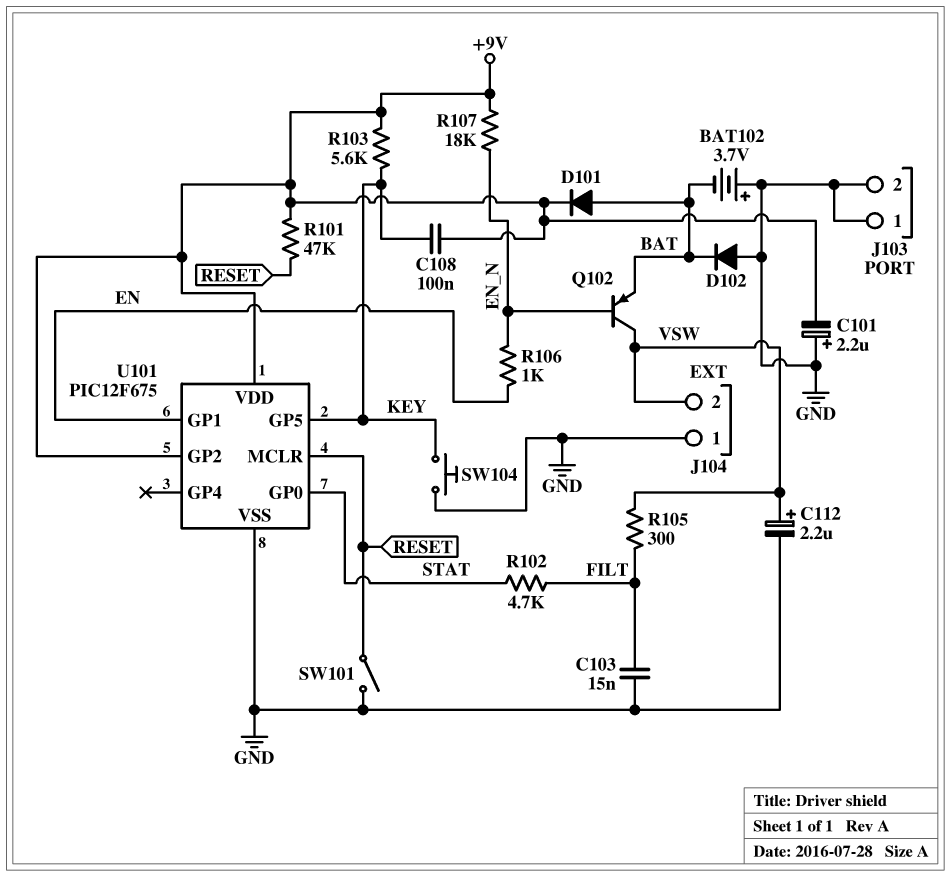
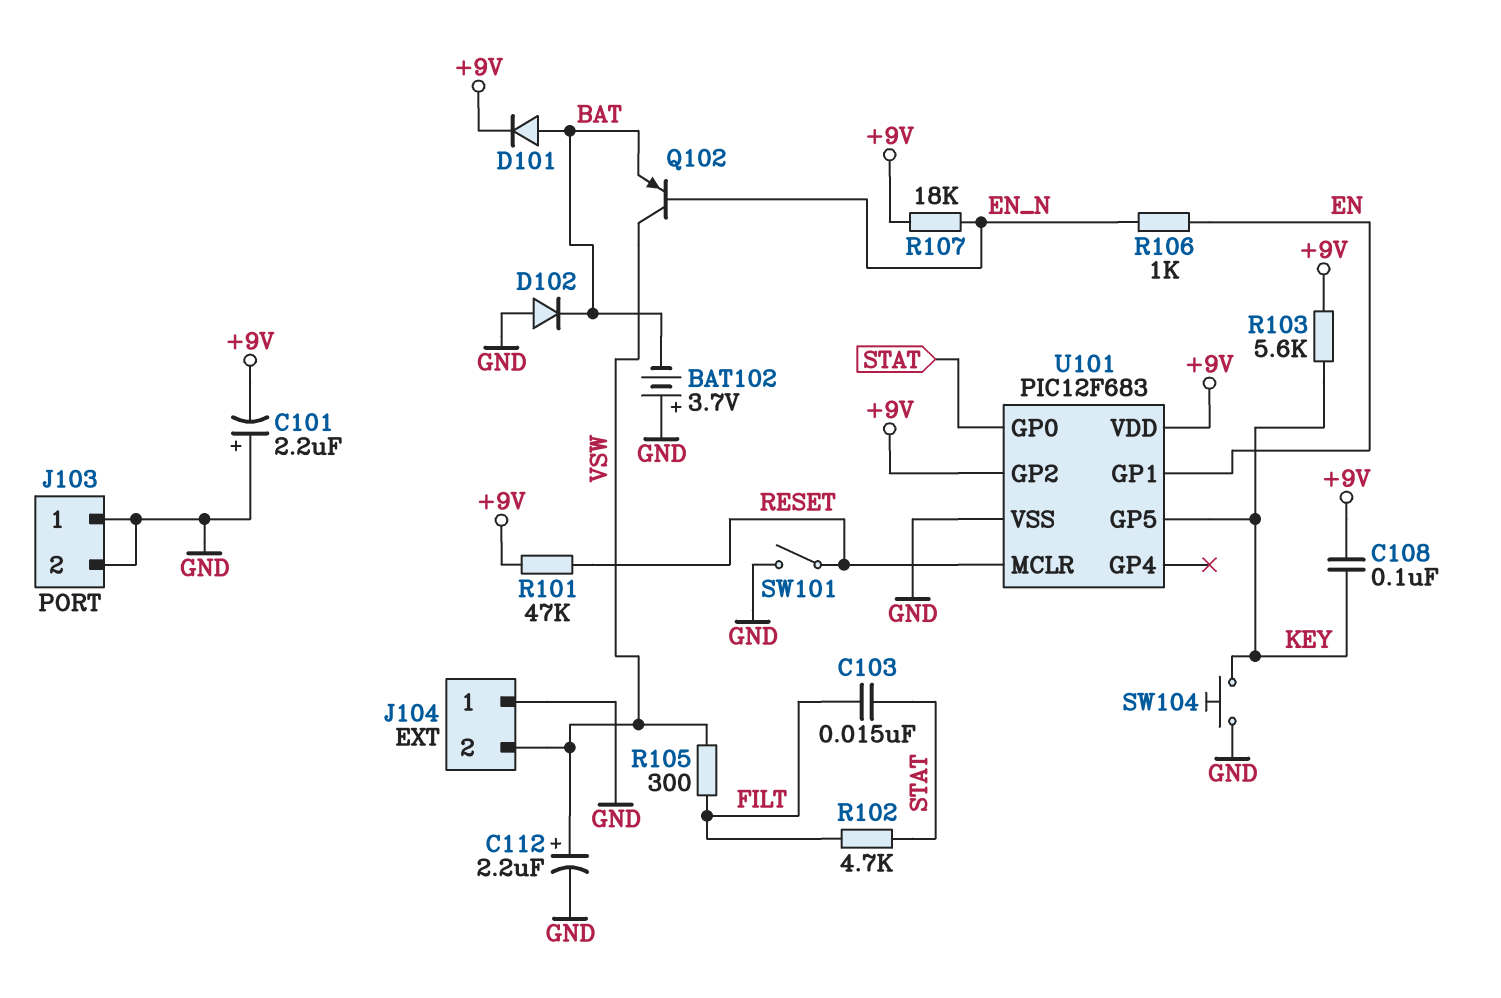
C103: 15nF (FILT, GND) -> 15nF (FILT, STAT)
U101: PIC12F675 -> PIC12F683

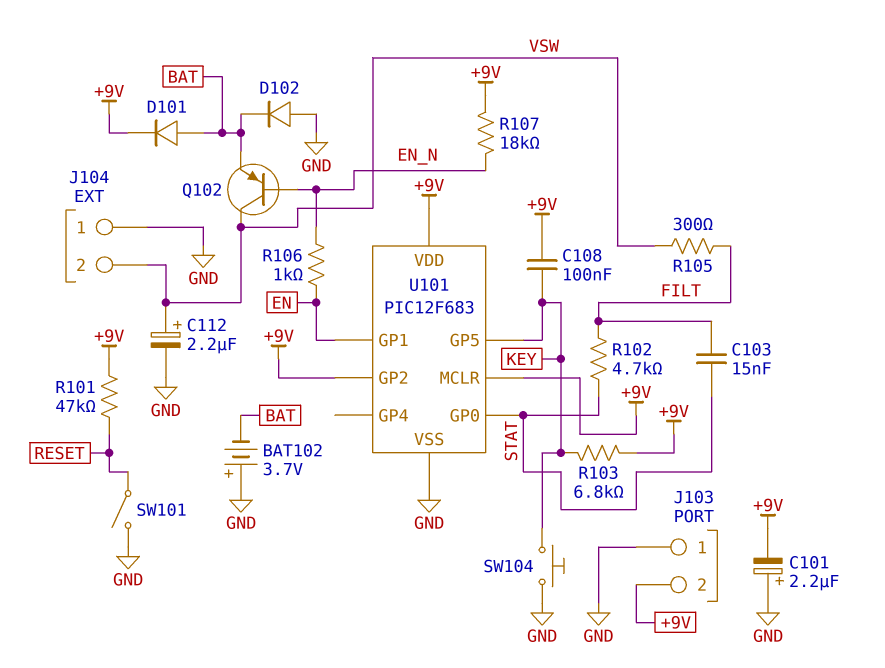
J103 pin 2: GND -> +9V
R103: 5.6k (+9V, KEY) -> 6.8k (+9V, KEY)
U101 pin MCLR: RESET -> +9V

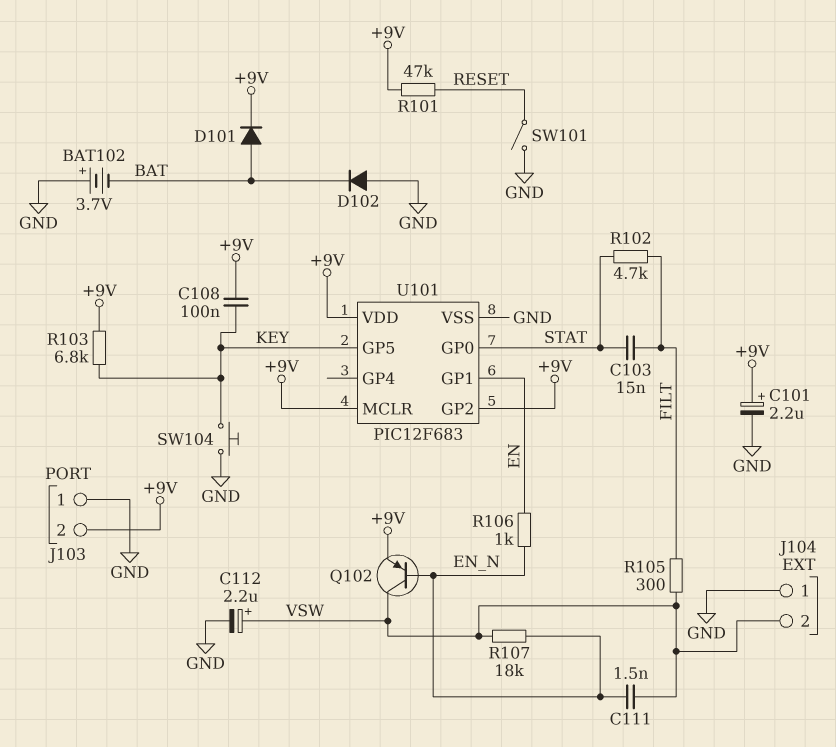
C101: 2.2uF (plus GND, minus +9V) -> 2.2uF (plus +9V, minus GND)
C111: none -> 1.5nF (EN_N, VSW)
Q102: PNP (B EN_N, C VSW, E BAT) -> PNP (B EN_N, C VSW, E +9V)
R107: 18k (+9V, EN_N) -> 18k (EN_N, VSW)

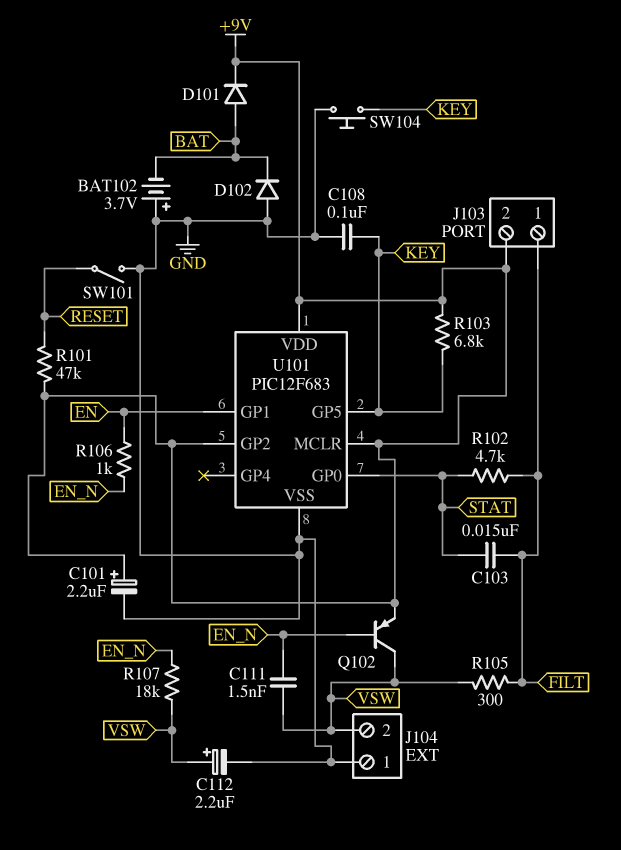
C108: 100nF (+9V, KEY) -> 100nF (GND, KEY)
J103 pin 1: GND -> FILT

